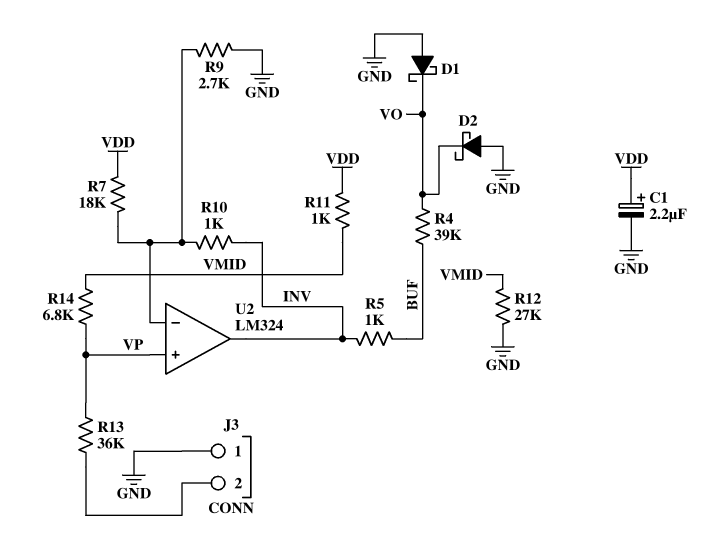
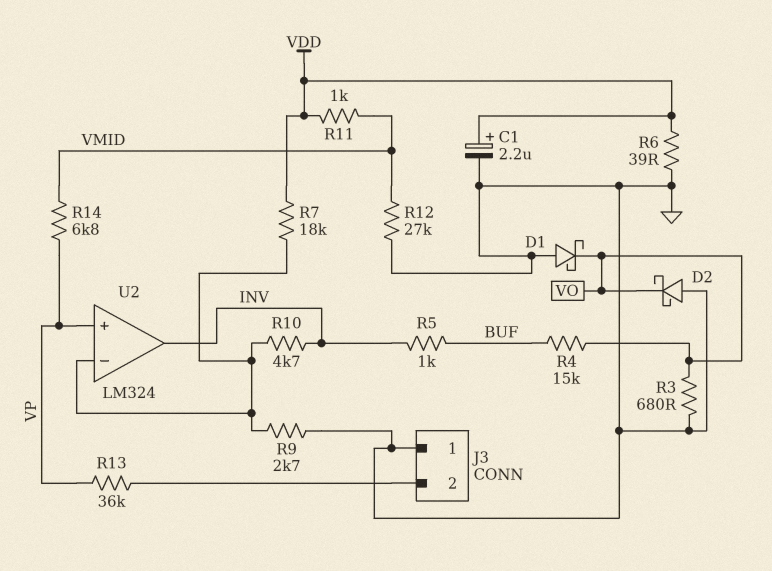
R3: none -> 680 (GND, VO)
R4: 39k (BUF, VO) -> 15k (BUF, VO)
R6: none -> 39 (GND, VDD)
R10: 1k (INV, U2/in-) -> 4.7k (INV, U2/in-)

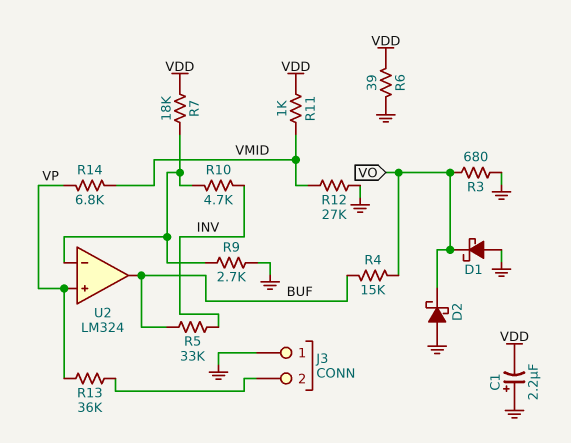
C1: 2.2uF (plus VDD, minus GND) -> 2.2uF (plus GND, minus VDD)
R5: 1k (BUF, INV) -> 33k (BUF, INV)
U2 pin out: INV -> BUF

